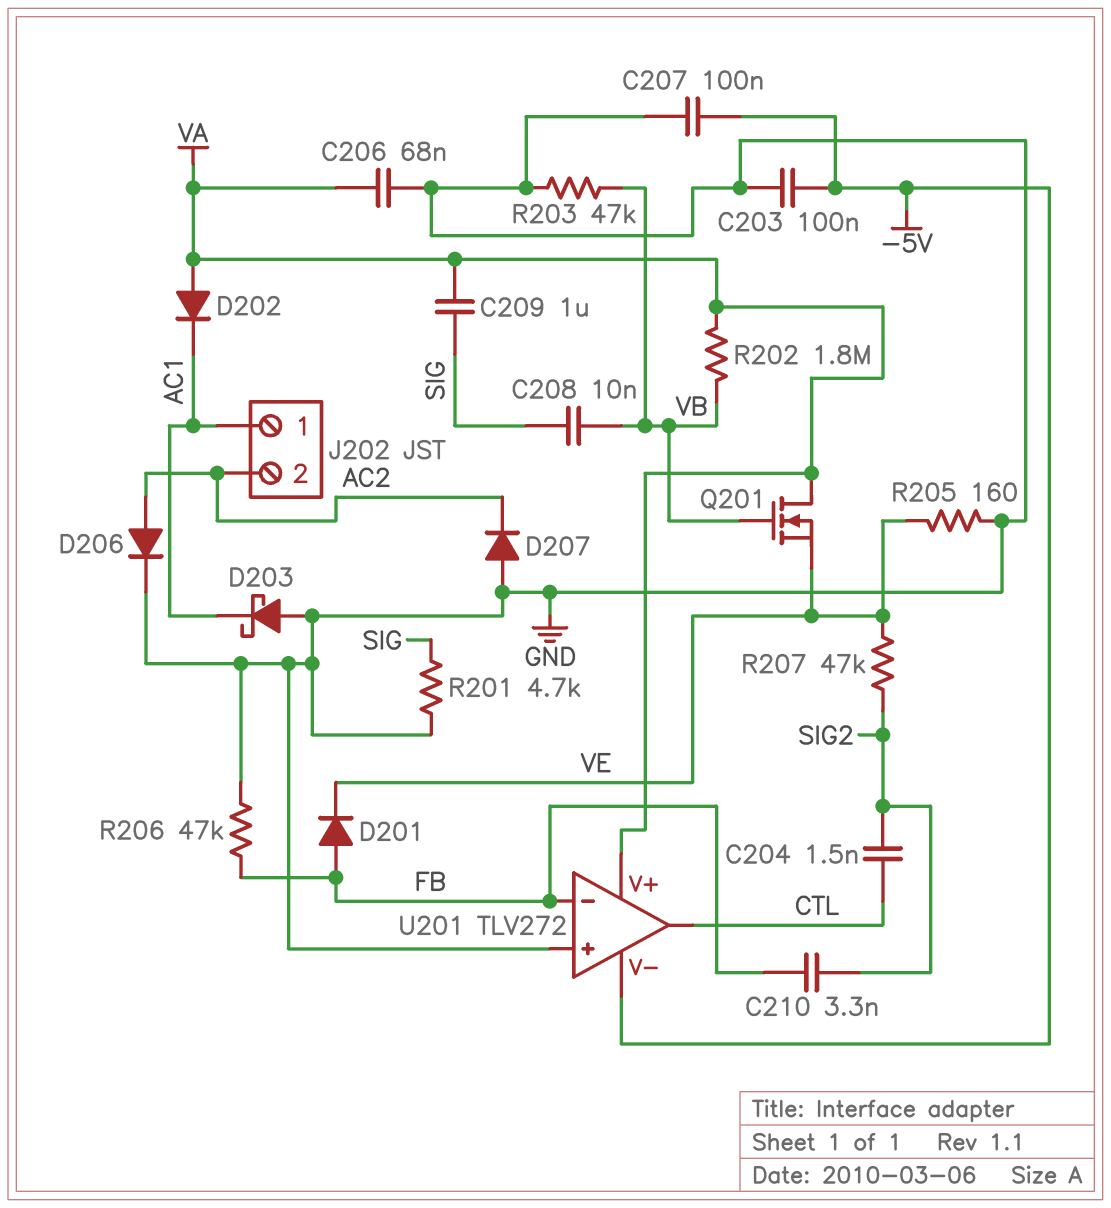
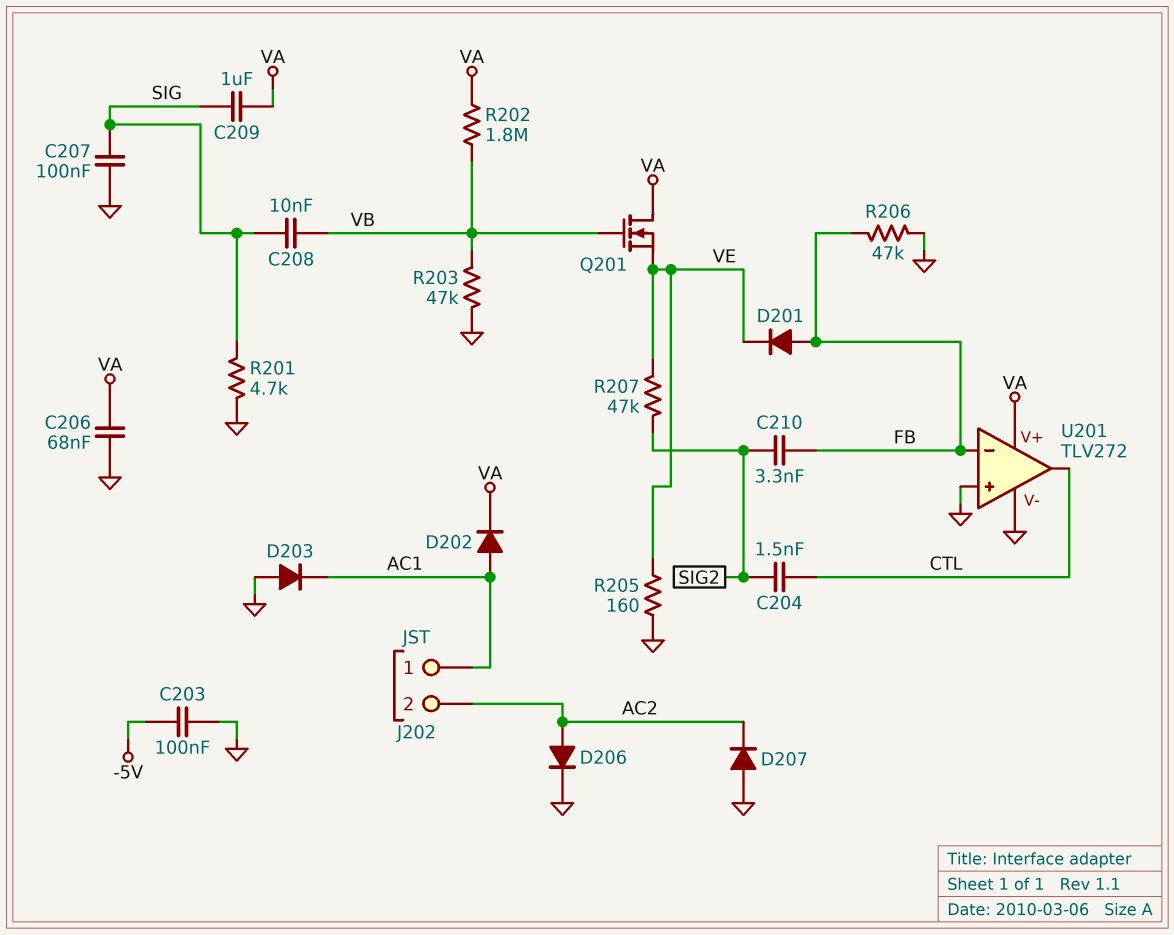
C207: 100nF (-5V, GND) -> 100nF (GND, SIG)
D202: diode (A VA, K AC1) -> diode (A AC1, K VA)
D203: schottky (A GND, K AC1) -> diode (A GND, K AC1)
U201 pin V-: -5V -> GND

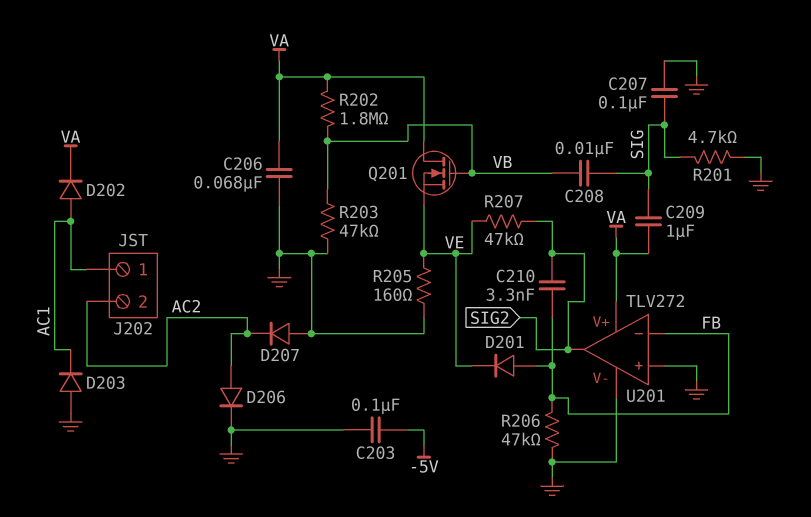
C204: 1.5nF (CTL, SIG2) -> none
U201 pin out: CTL -> SIG2

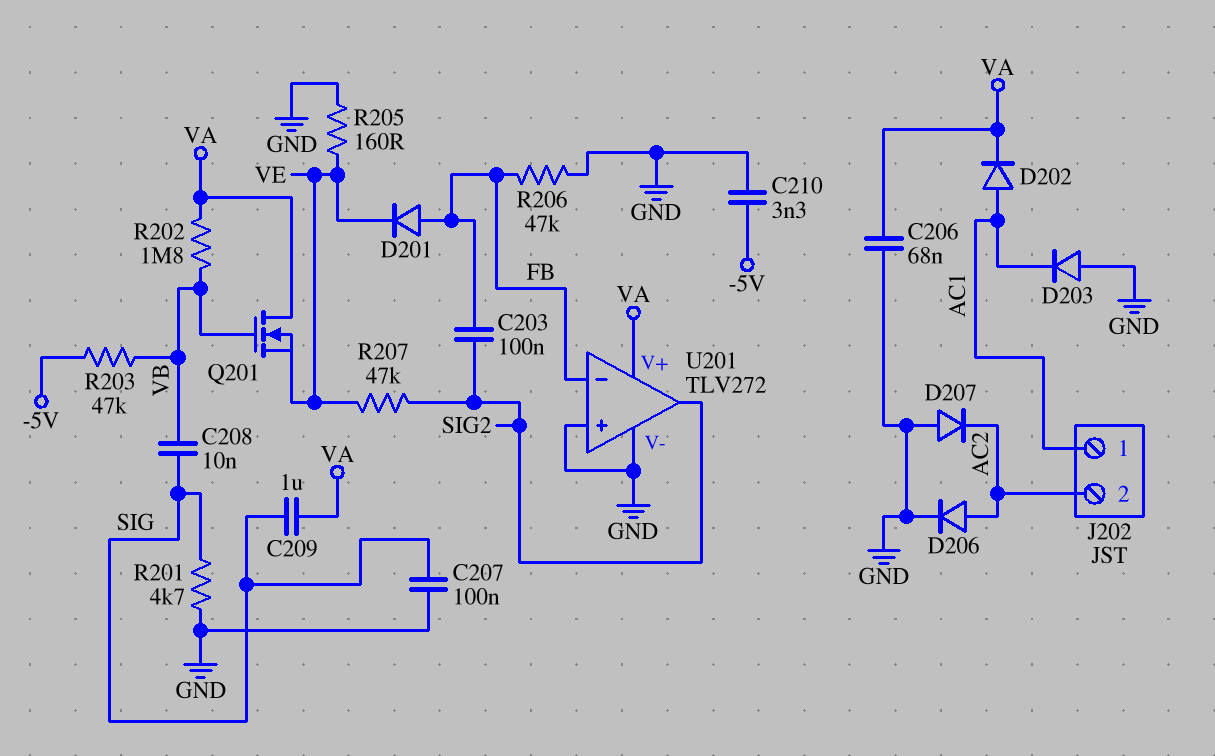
C203: 100nF (-5V, GND) -> 100nF (FB, SIG2)
C210: 3.3nF (FB, SIG2) -> 3.3nF (-5V, GND)
R203: 47k (GND, VB) -> 47k (-5V, VB)

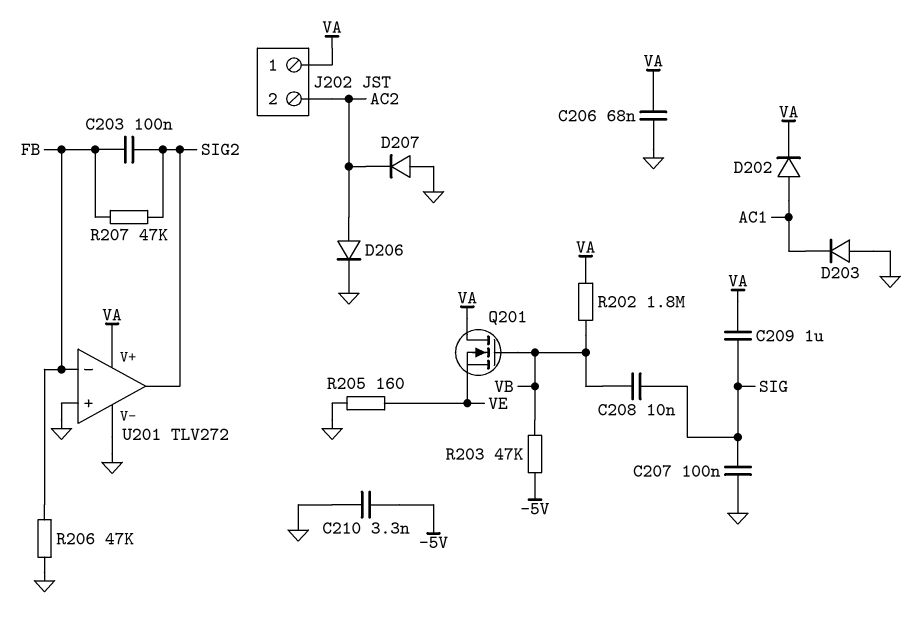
D201: diode (A FB, K VE) -> none
J202 pin 1: AC1 -> VA
R201: 4.7k (GND, SIG) -> none
R207: 47k (SIG2, VE) -> 47k (FB, SIG2)

